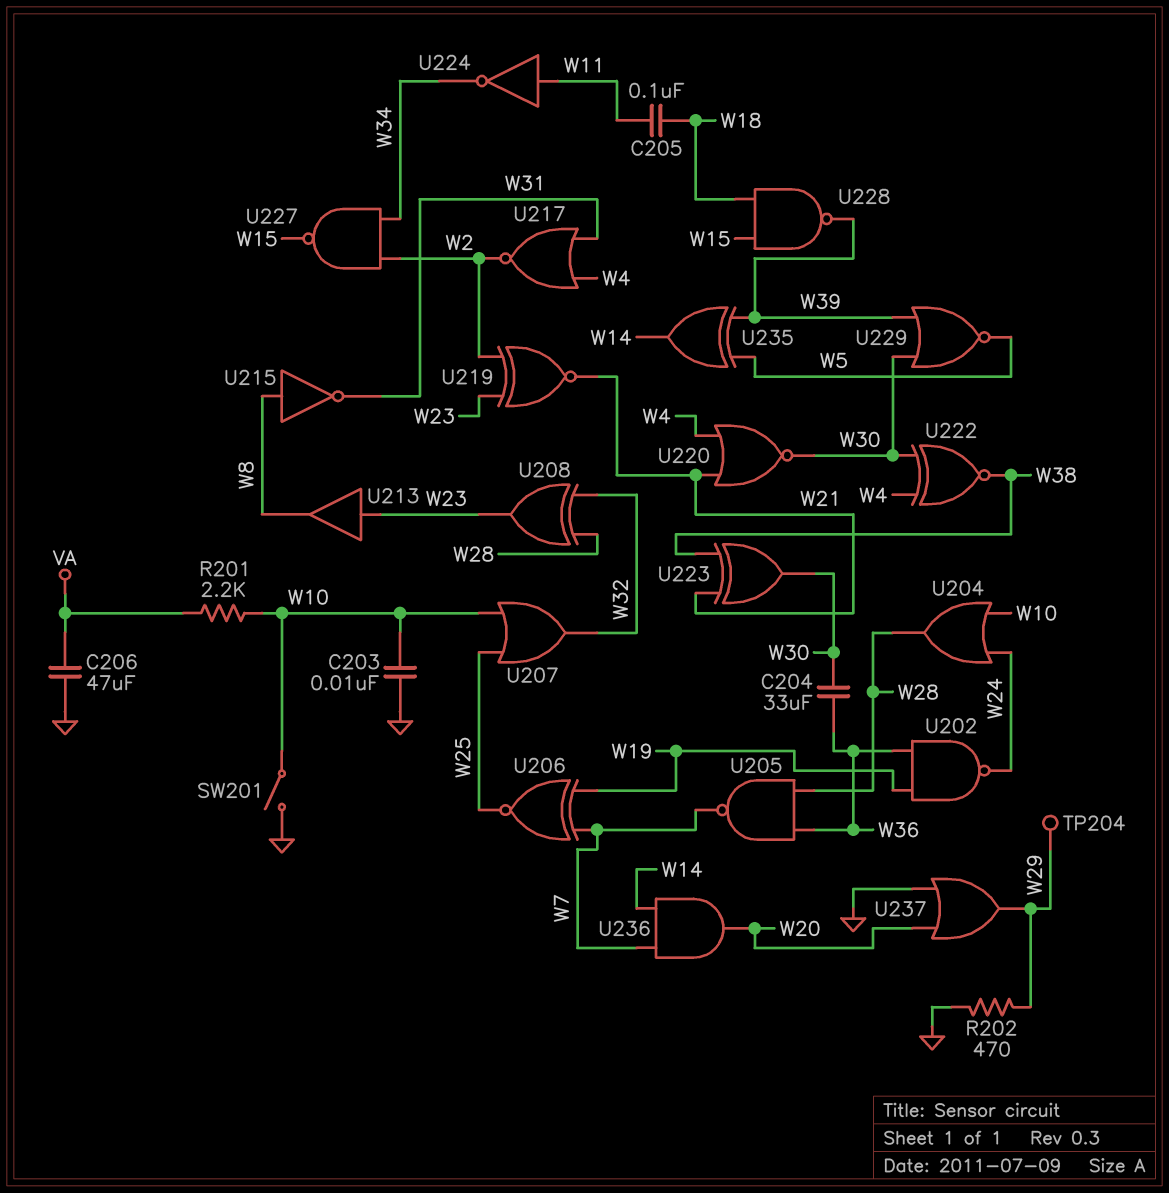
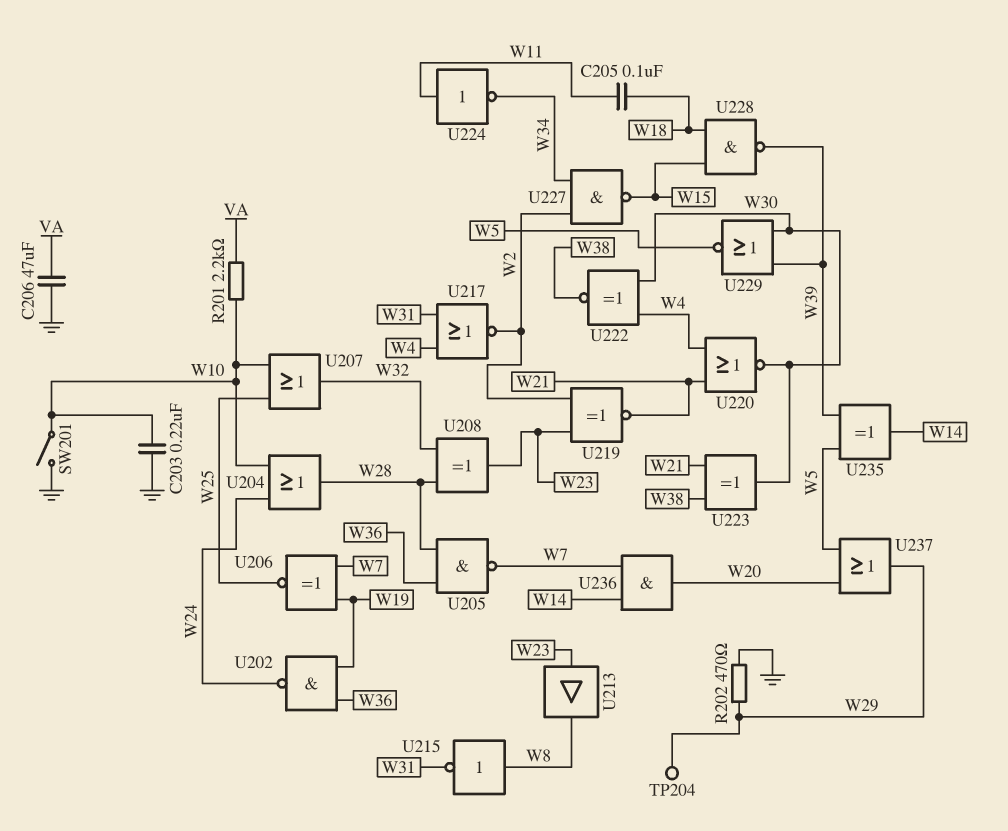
C203: 10nF (GND, W10) -> 220nF (GND, W10)
C204: 33uF (W30, W36) -> none
U237: OR (in GND, in W20, out W29) -> OR (in W5, in W20, out W29)

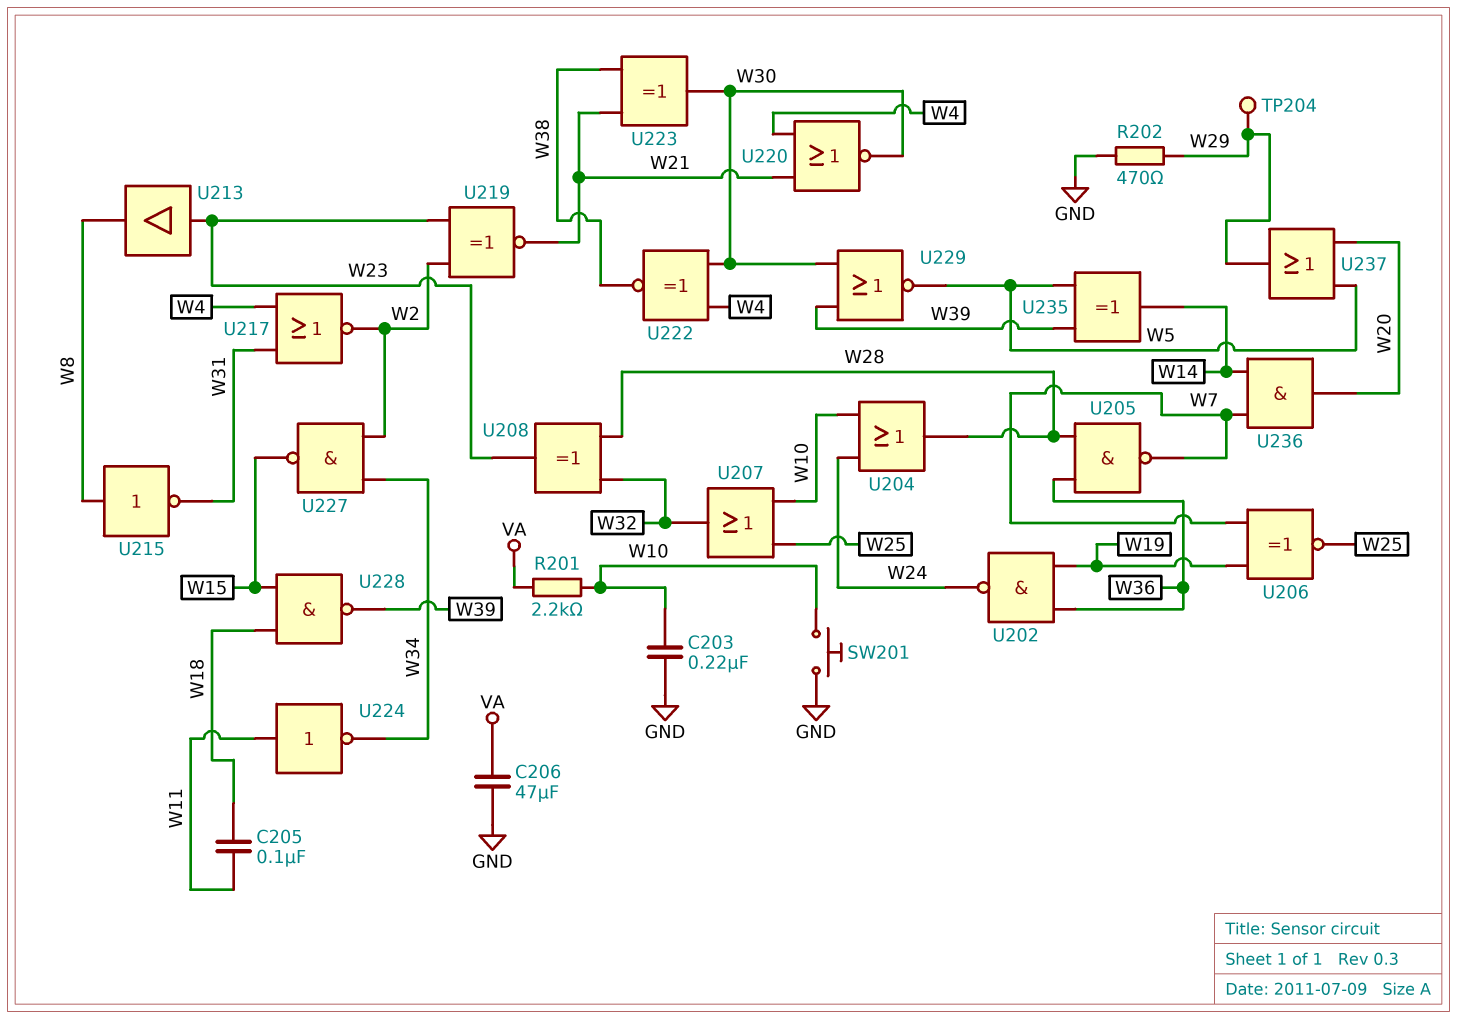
SW201: switch (GND, W10) -> button (GND, W10)

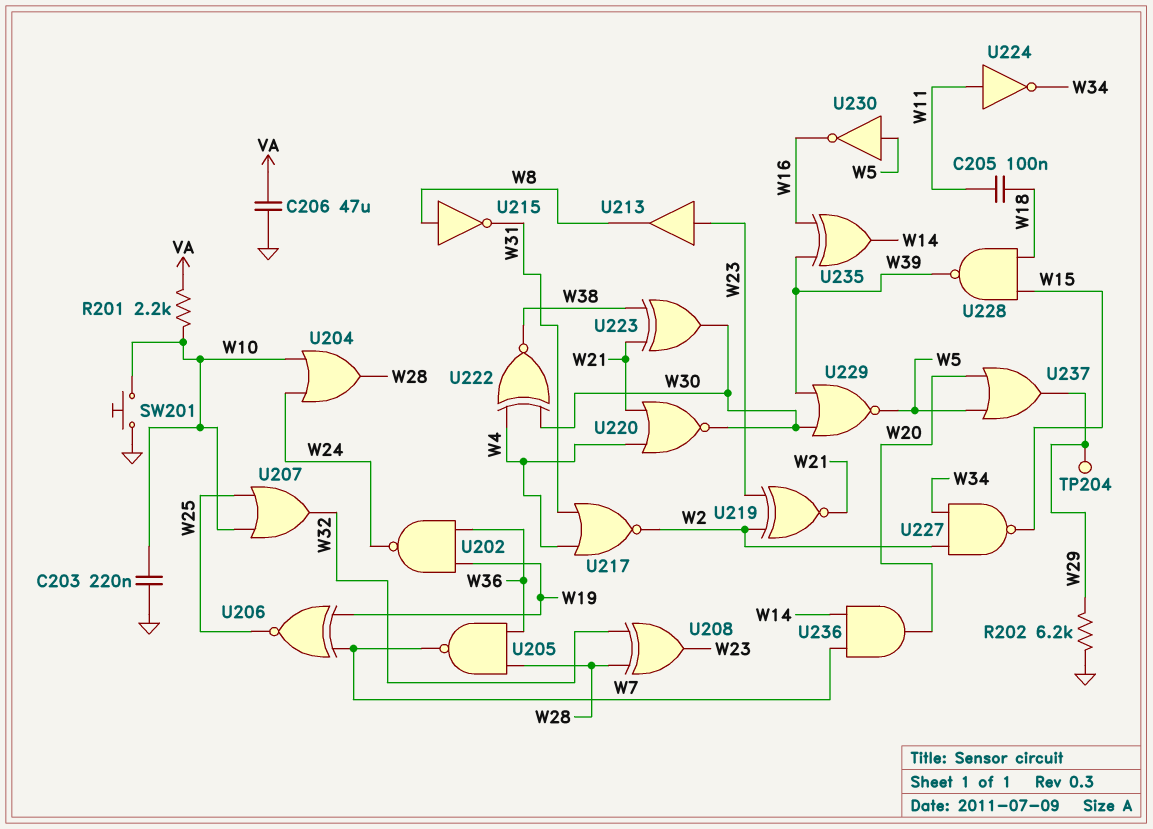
R202: 470 (GND, W29) -> 6.2k (GND, W29)
U230: none -> NOT (in W5, out W16)
U235: XOR (in W5, in W39, out W14) -> XOR (in W16, in W39, out W14)

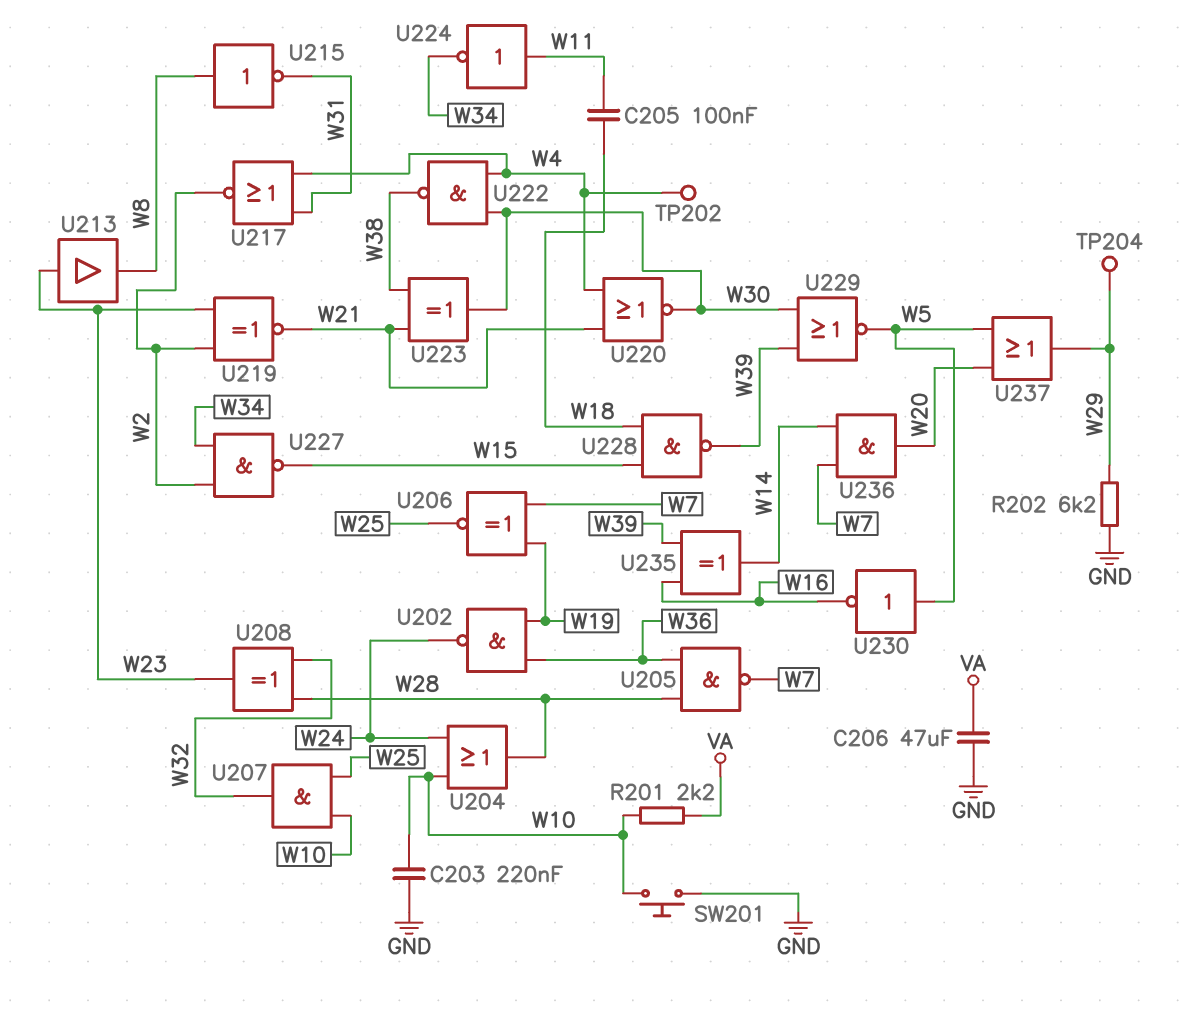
TP202: none -> test point (W4)
U207: OR (in W10, in W25, out W32) -> AND (in W10, in W25, out W32)
U222: XNOR (in W4, in W30, out W38) -> NAND (in W4, in W30, out W38)

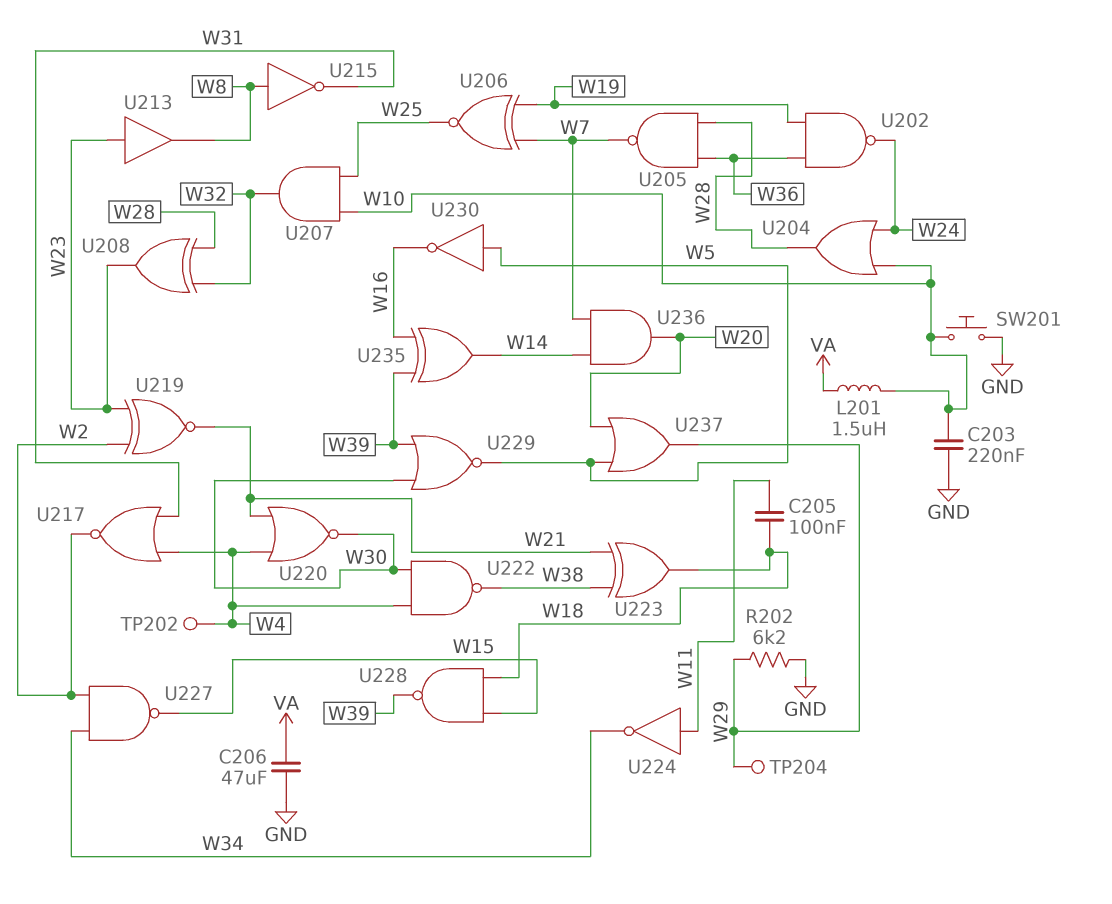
L201: none -> 1.5uH (VA, W10)
R201: 2.2k (VA, W10) -> none
U223: XOR (in W21, in W38, out W30) -> XOR (in W21, in W38, out W18)

